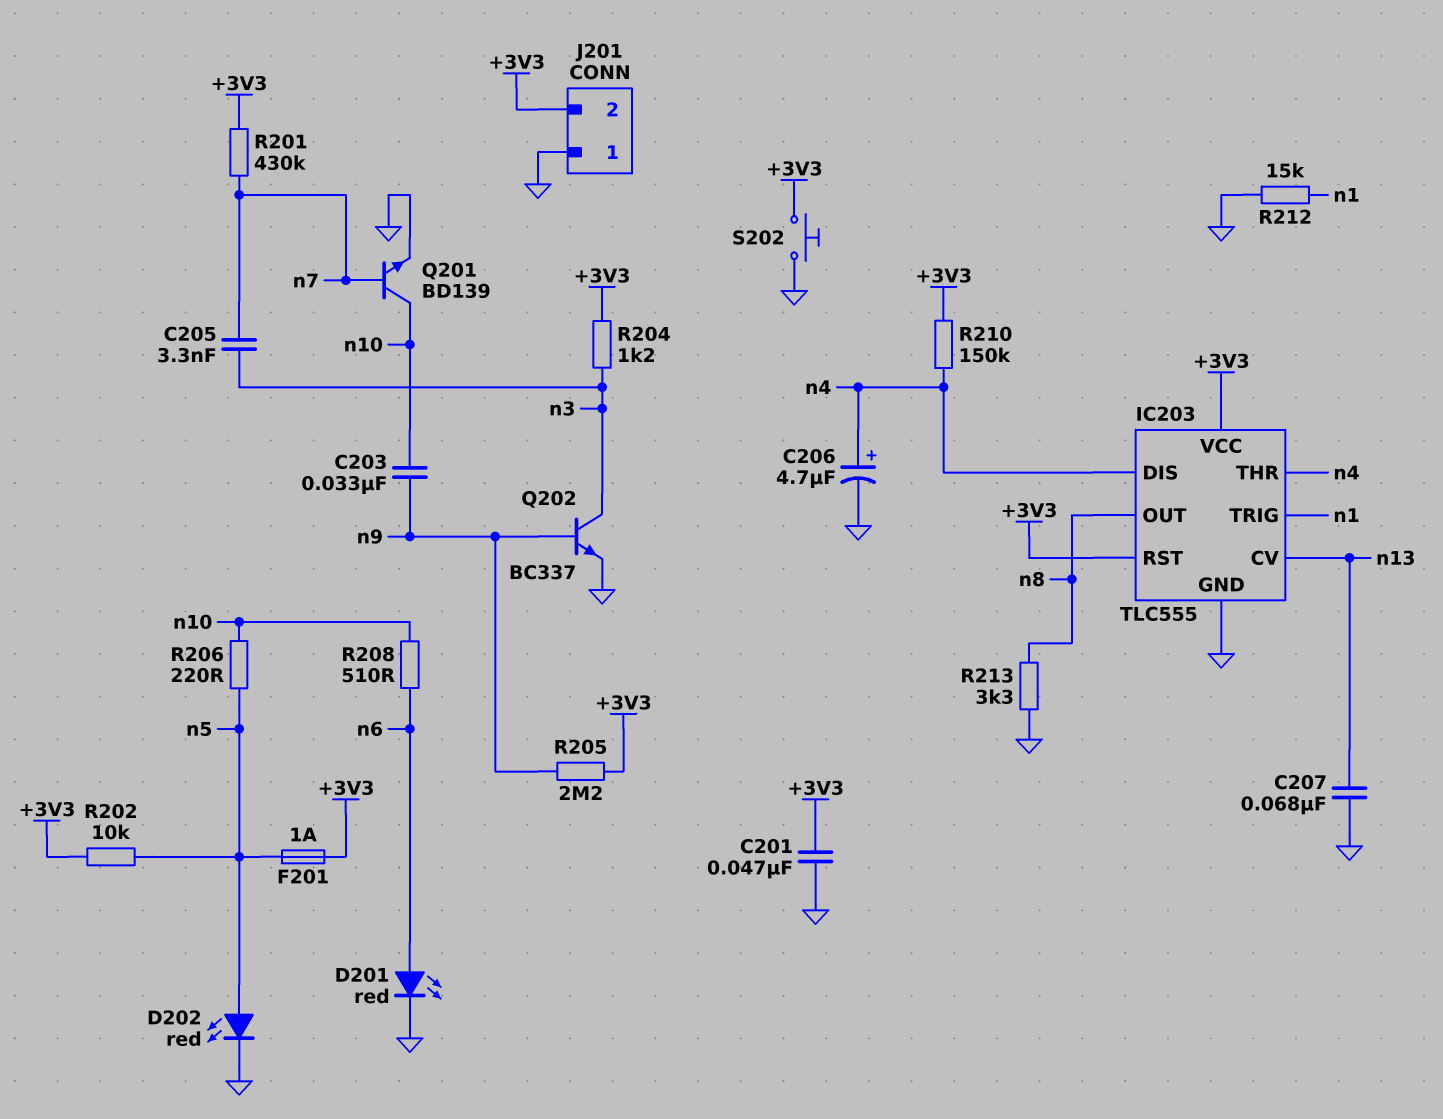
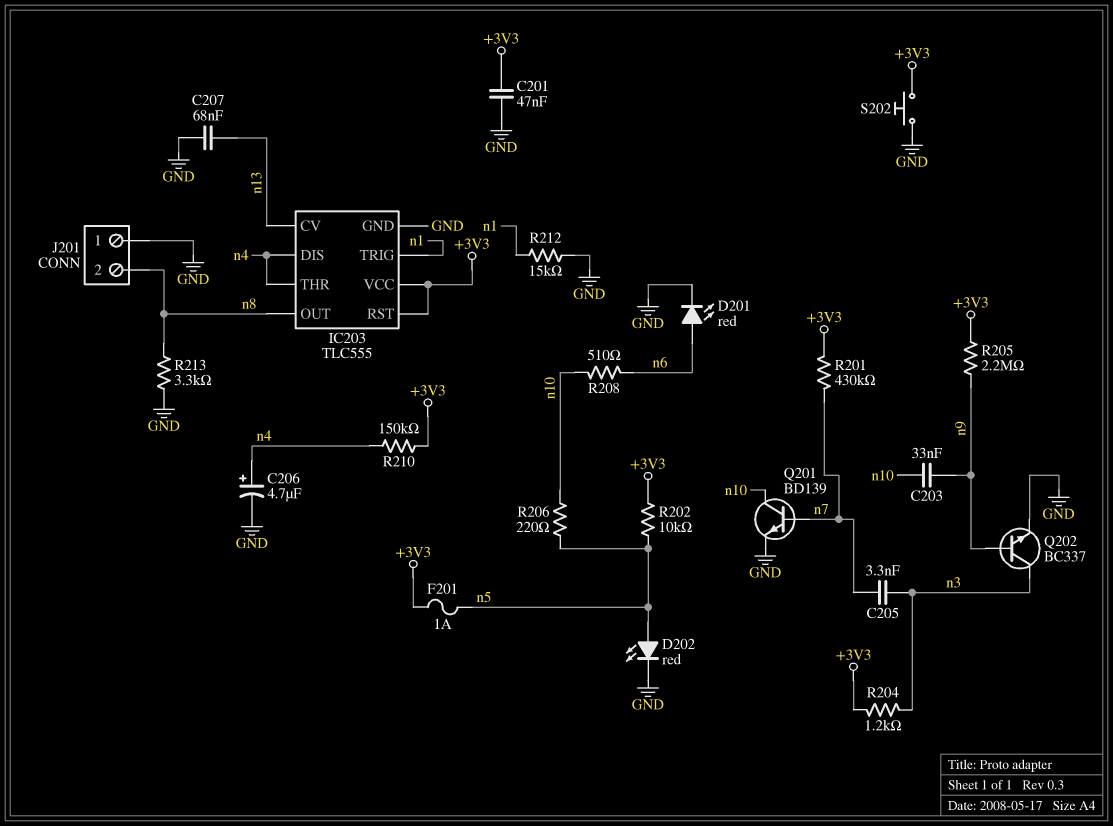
J201 pin 2: +3V3 -> n8

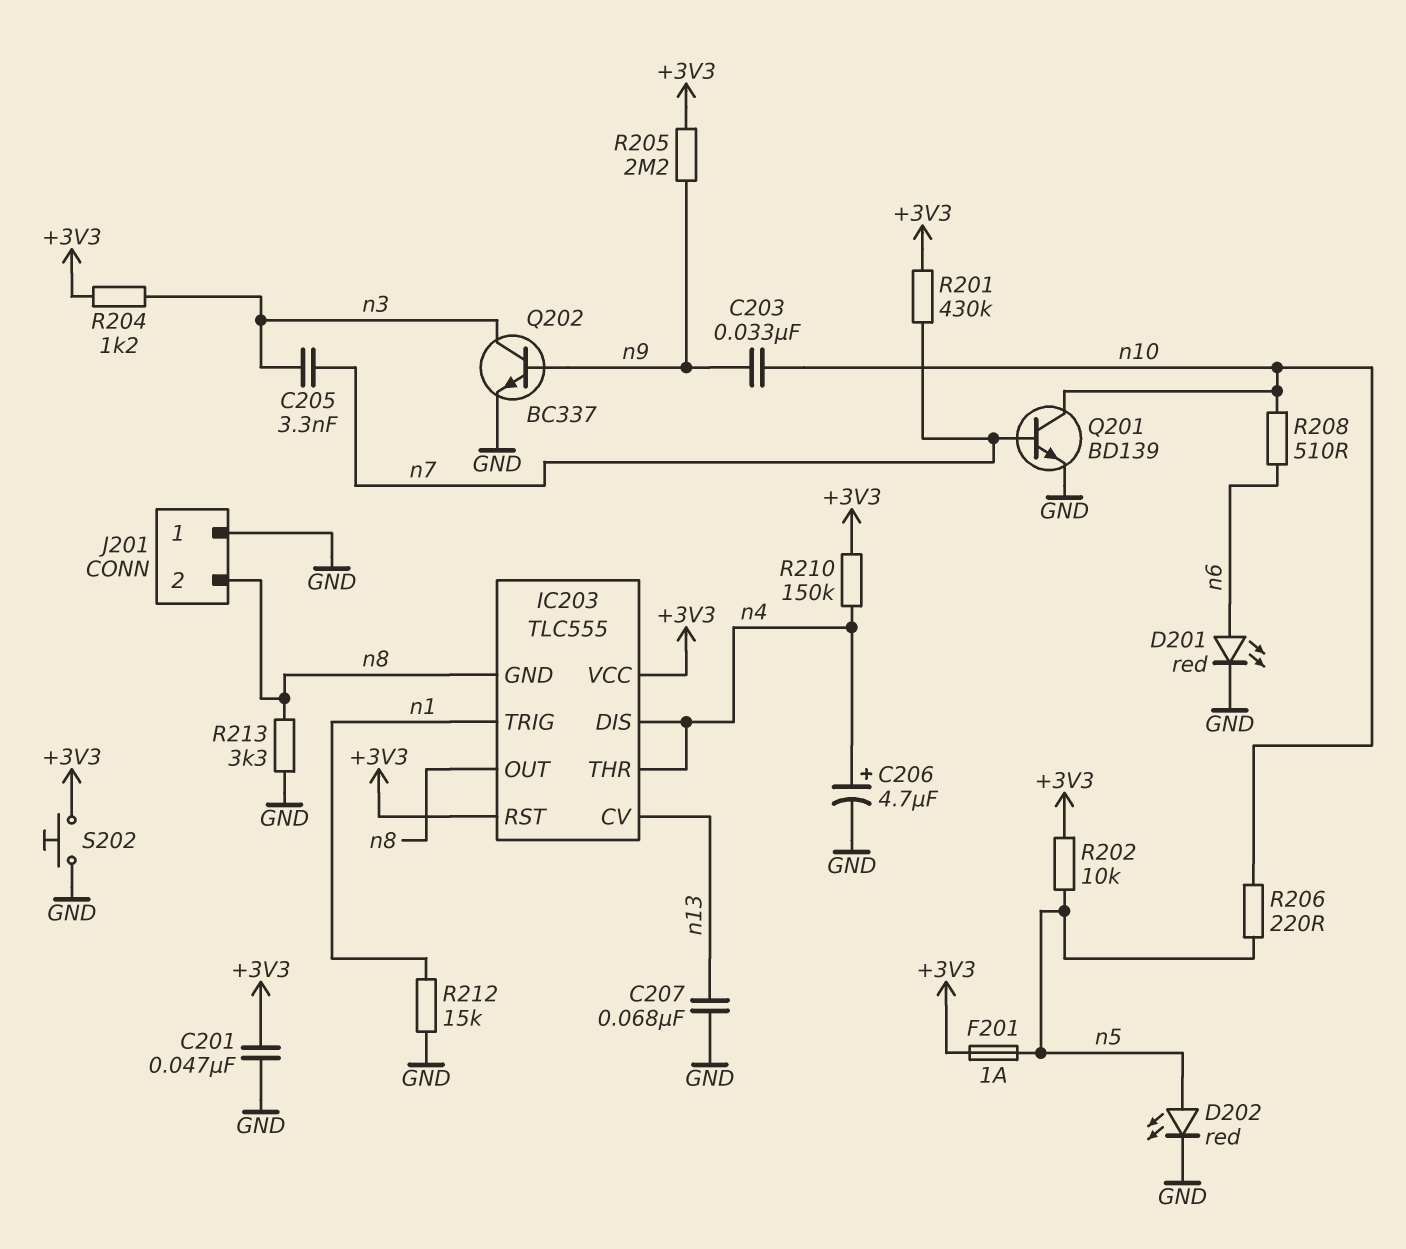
IC203 pin GND: GND -> n8

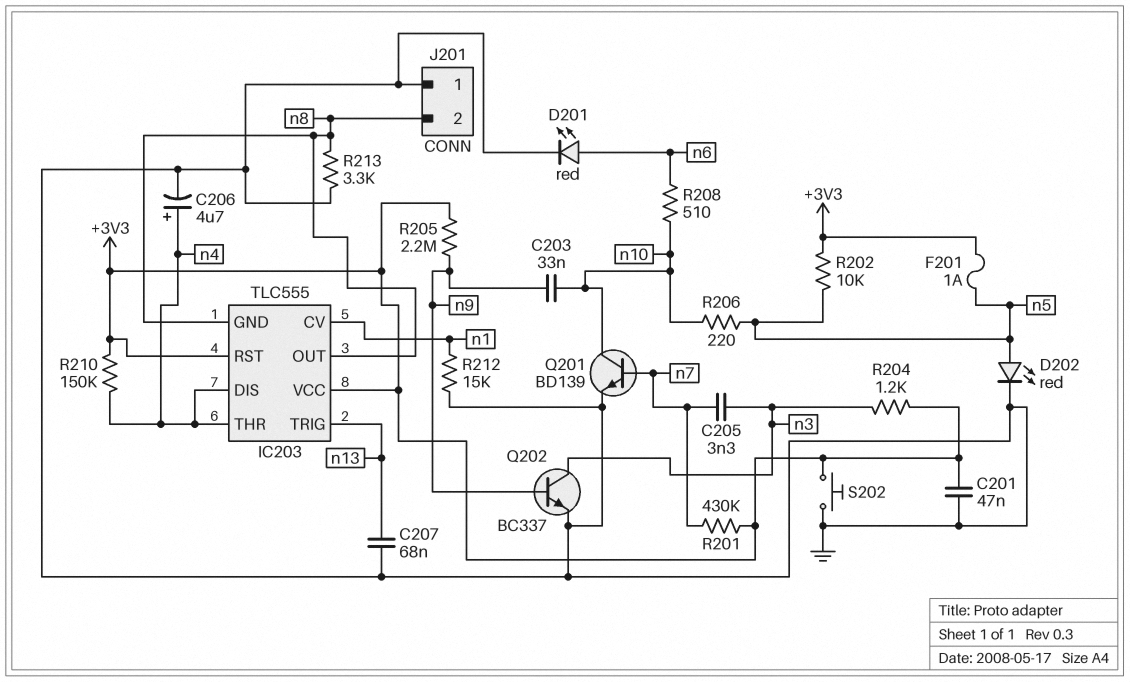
IC203 pin CV: n13 -> n1
IC203 pin TRIG: n1 -> n13

